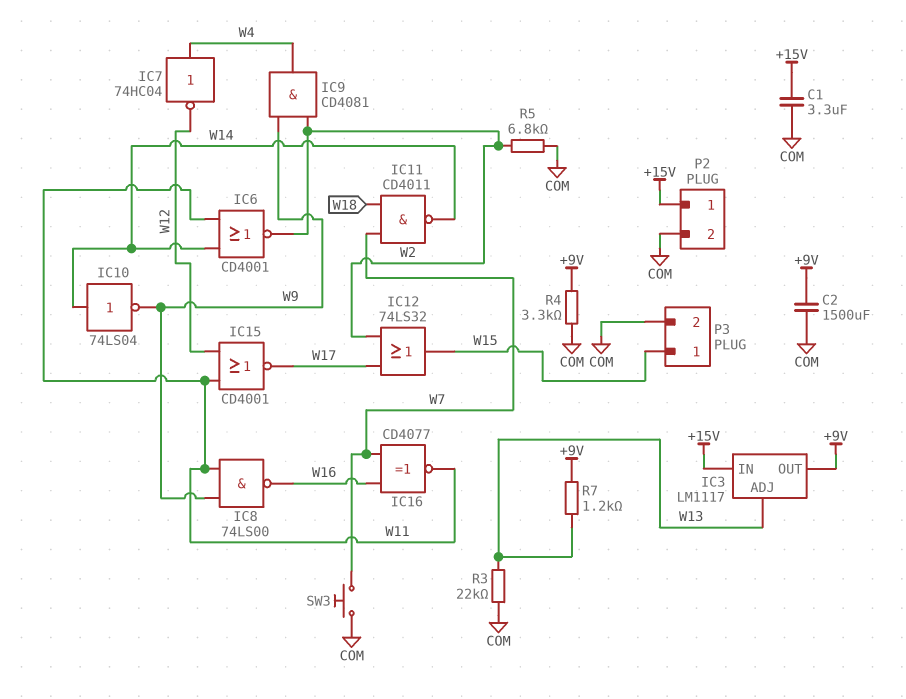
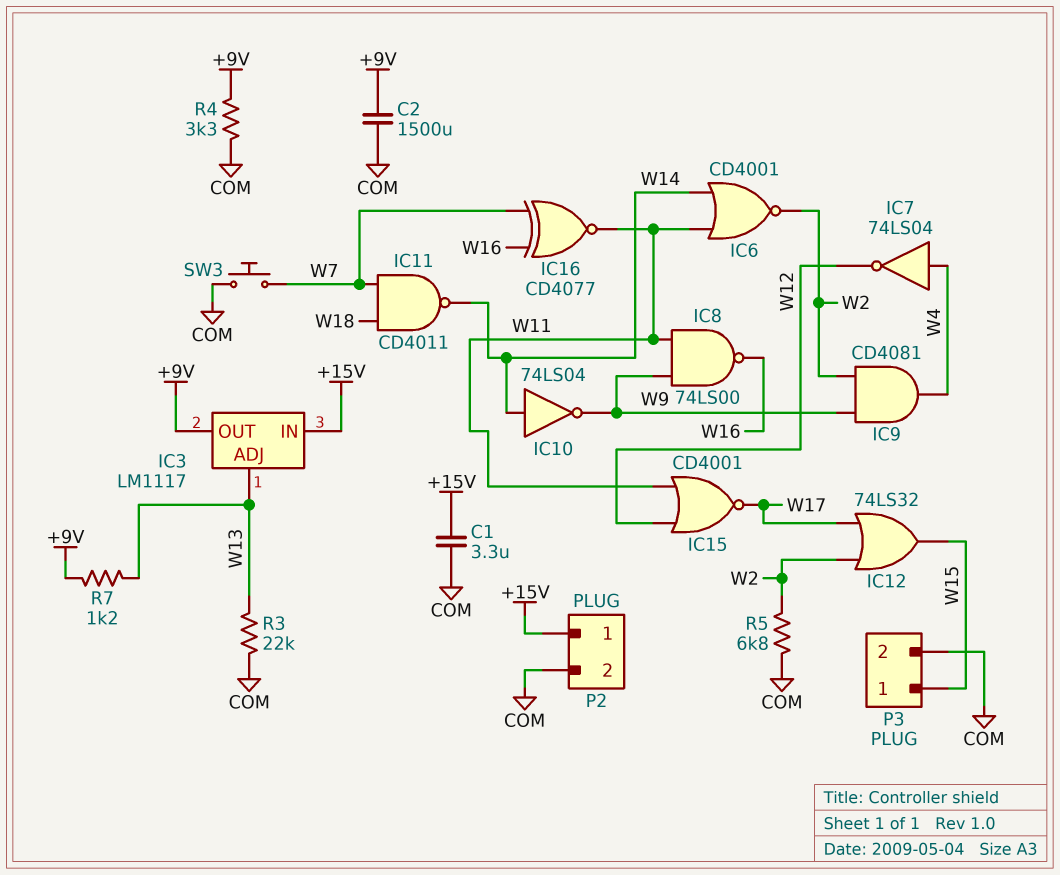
IC7: NOT 74HC04 (in W4, out W12) -> NOT 74LS04 (in W4, out W12)

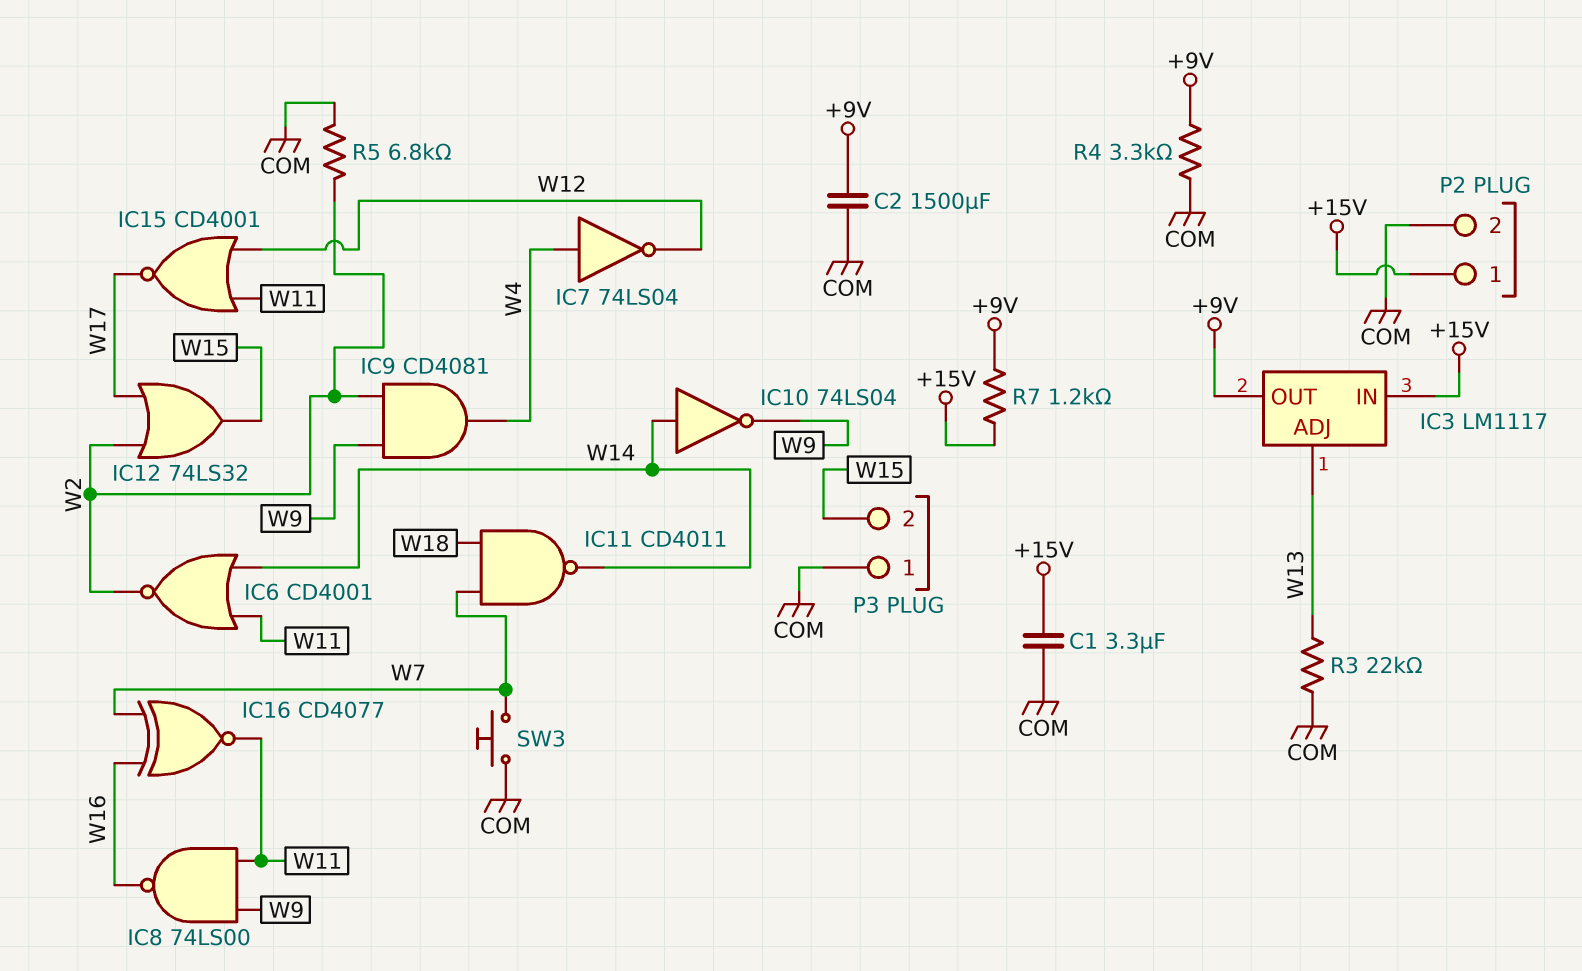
P3 pin 1: W15 -> COM
P3 pin 2: COM -> W15
R7: 1.2k (+9V, W13) -> 1.2k (+9V, +15V)

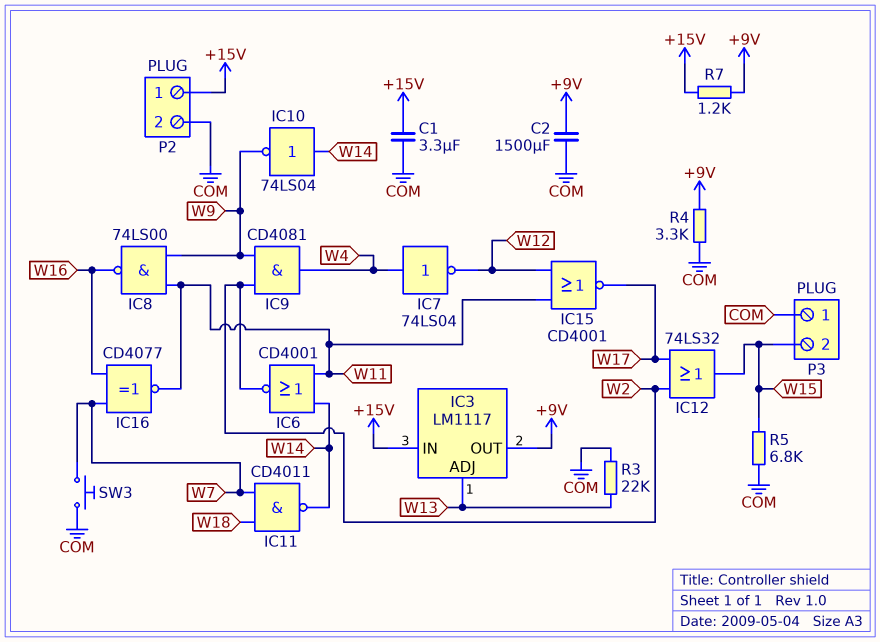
R5: 6.8k (COM, W2) -> 6.8k (COM, W15)

